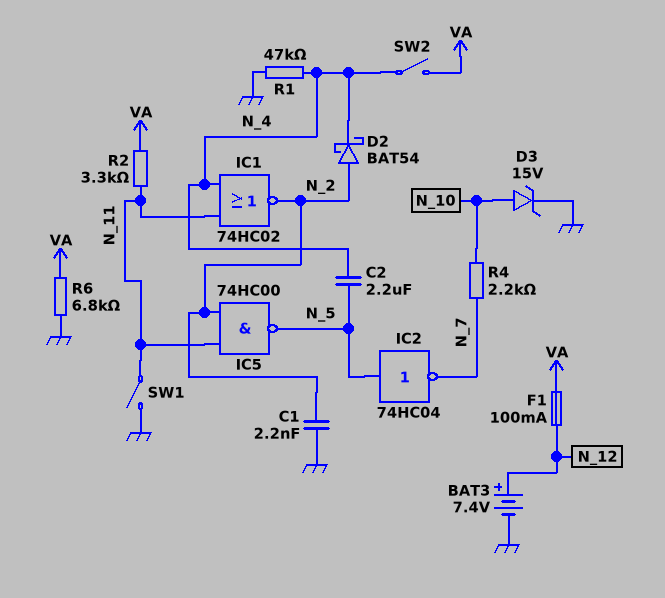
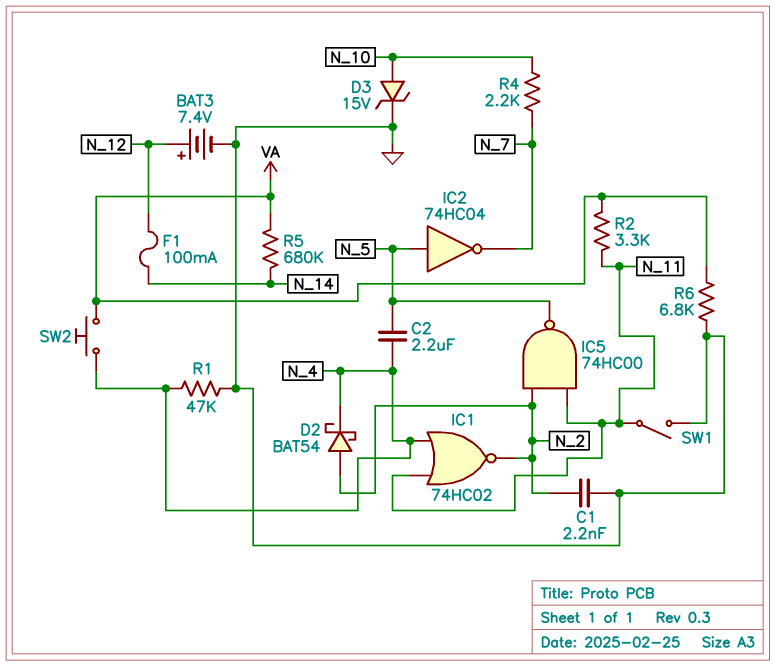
F1: 100mA (N_12, VA) -> 100mA (N_12, N_14)
R5: none -> 680k (N_14, VA)
SW2: switch (N_4, VA) -> button (N_4, VA)

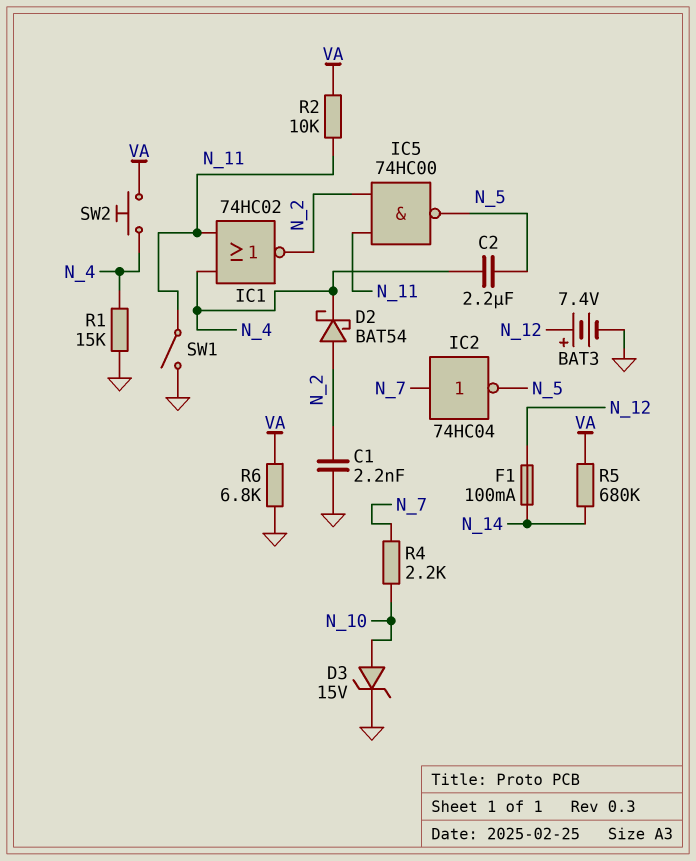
IC2: NOT 74HC04 (in N_5, out N_7) -> NOT 74HC04 (in N_7, out N_5)
R1: 47k (GND, N_4) -> 15k (GND, N_4)
R2: 3.3k (N_11, VA) -> 10k (N_11, VA)

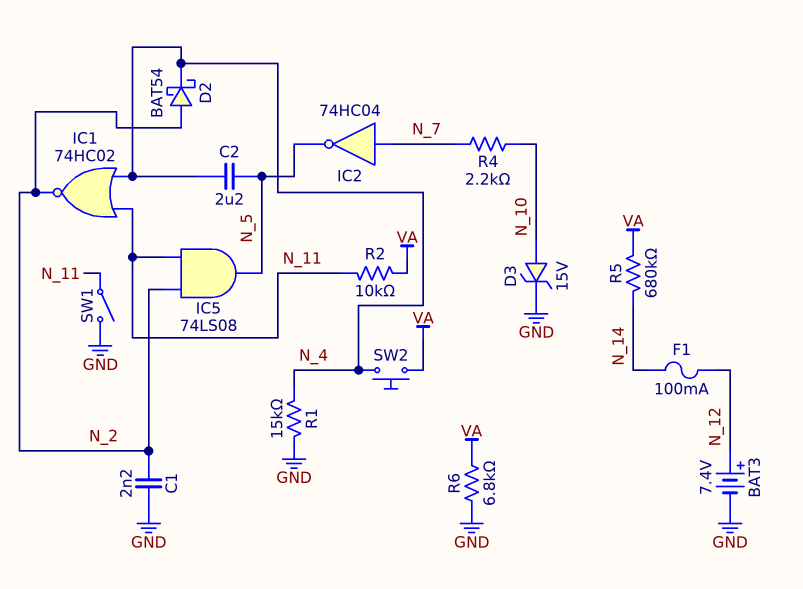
IC5: NAND 74HC00 (in N_2, in N_11, out N_5) -> AND 74LS08 (in N_2, in N_11, out N_5)

